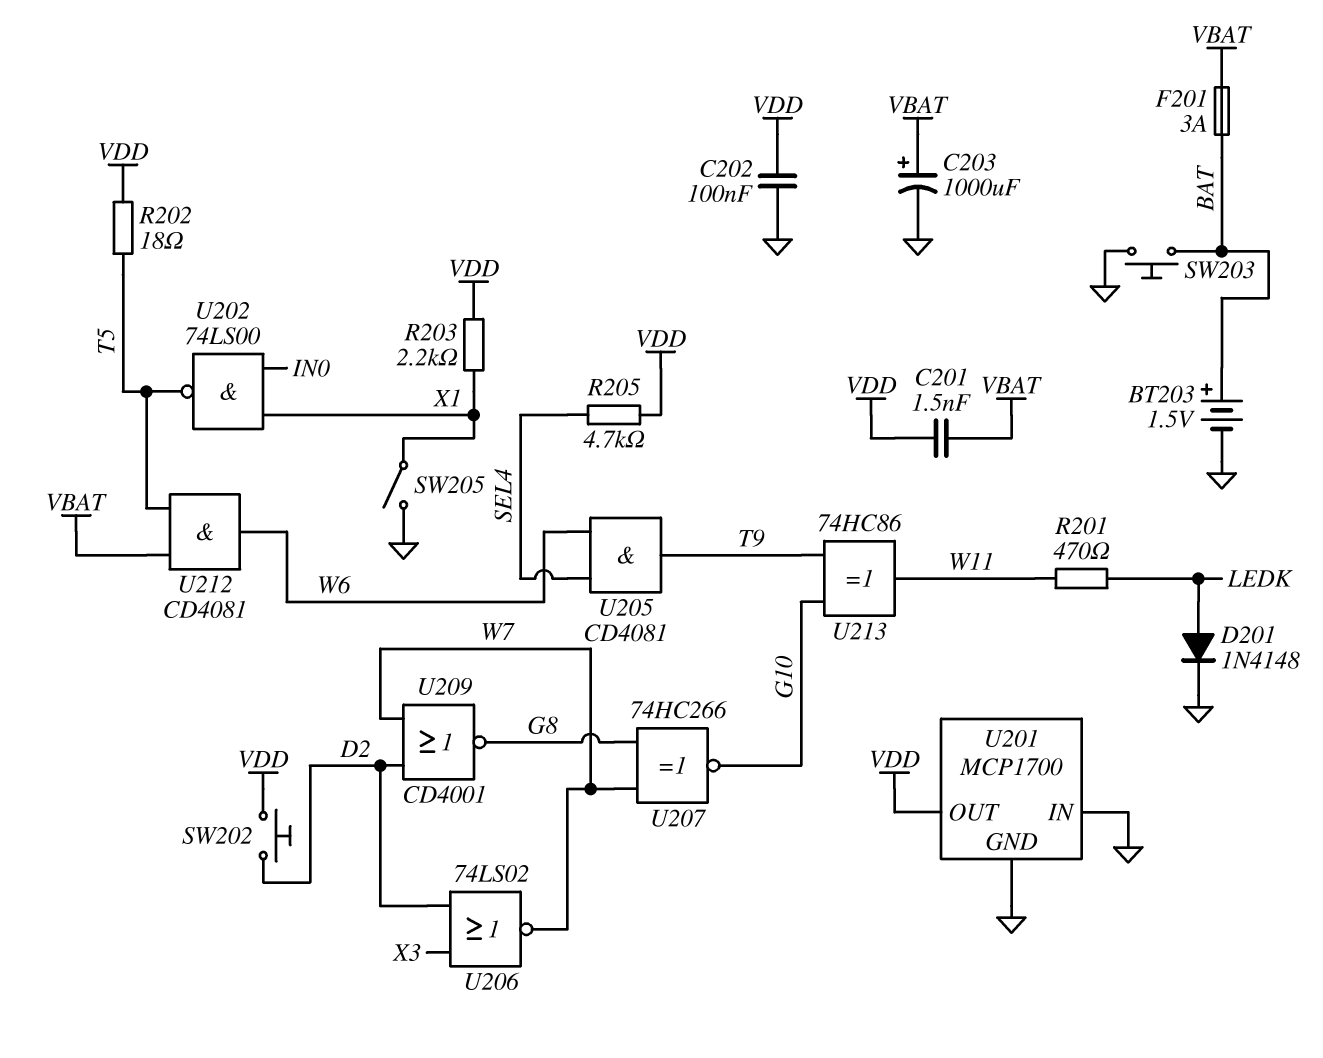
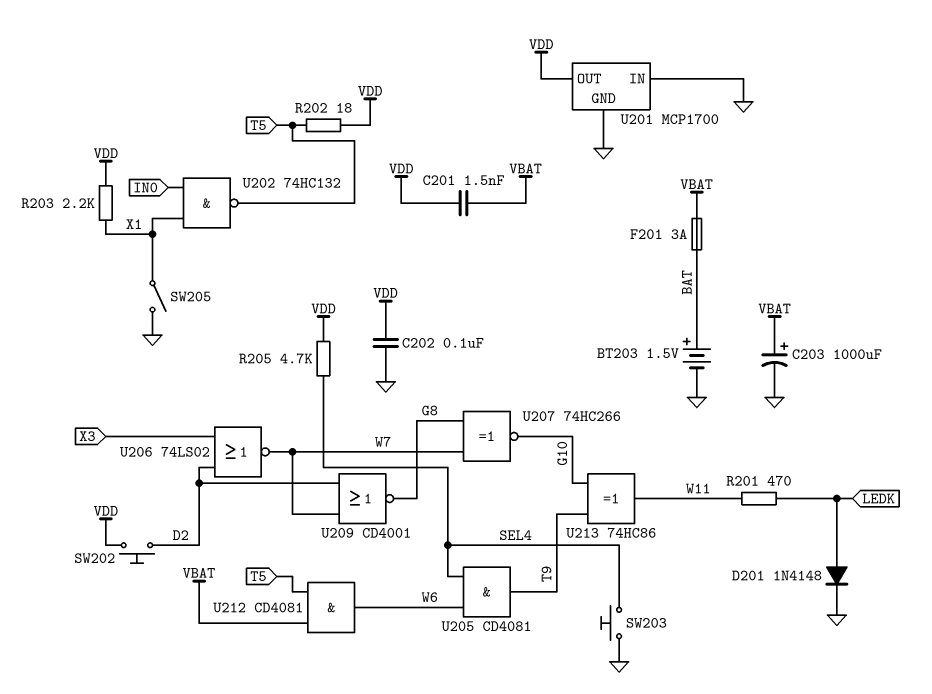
SW203: button (BAT, GND) -> button (GND, SEL4)
U202: NAND 74LS00 (in IN0, in X1, out T5) -> NAND 74HC132 (in IN0, in X1, out T5)

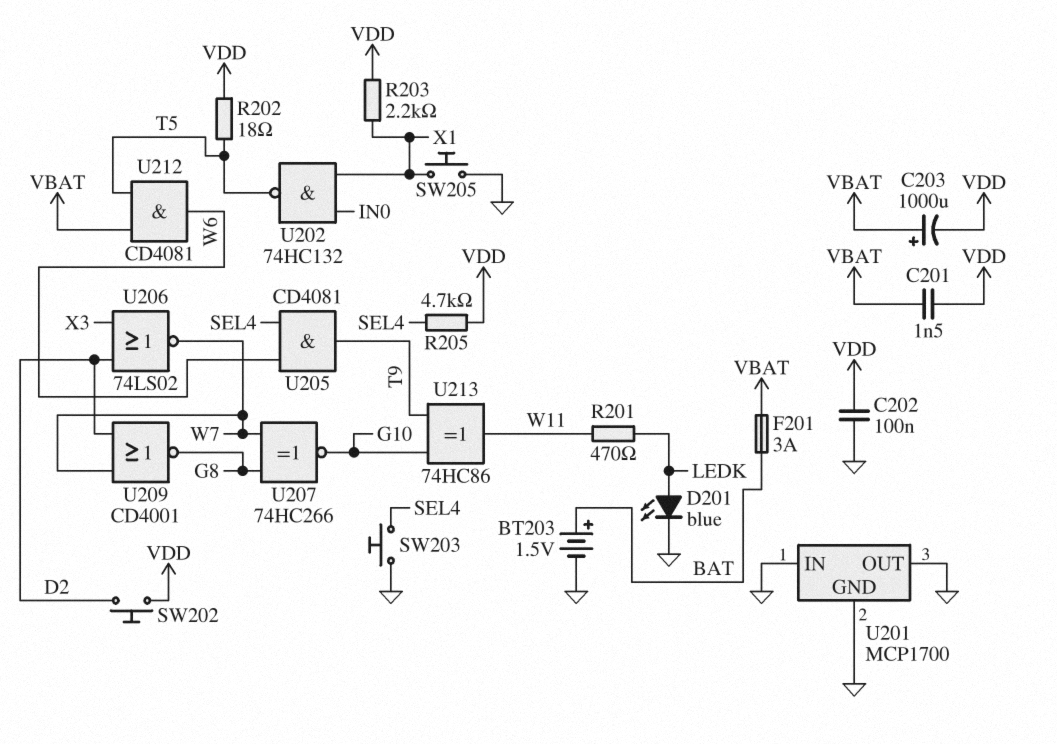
C203: 1000uF (plus VBAT, minus GND) -> 1000uF (plus VBAT, minus VDD)
D201: diode 1N4148 (A LEDK, K GND) -> LED blue (A LEDK, K GND)
SW205: switch (GND, X1) -> button (GND, X1)
U201 pin OUT: VDD -> GND

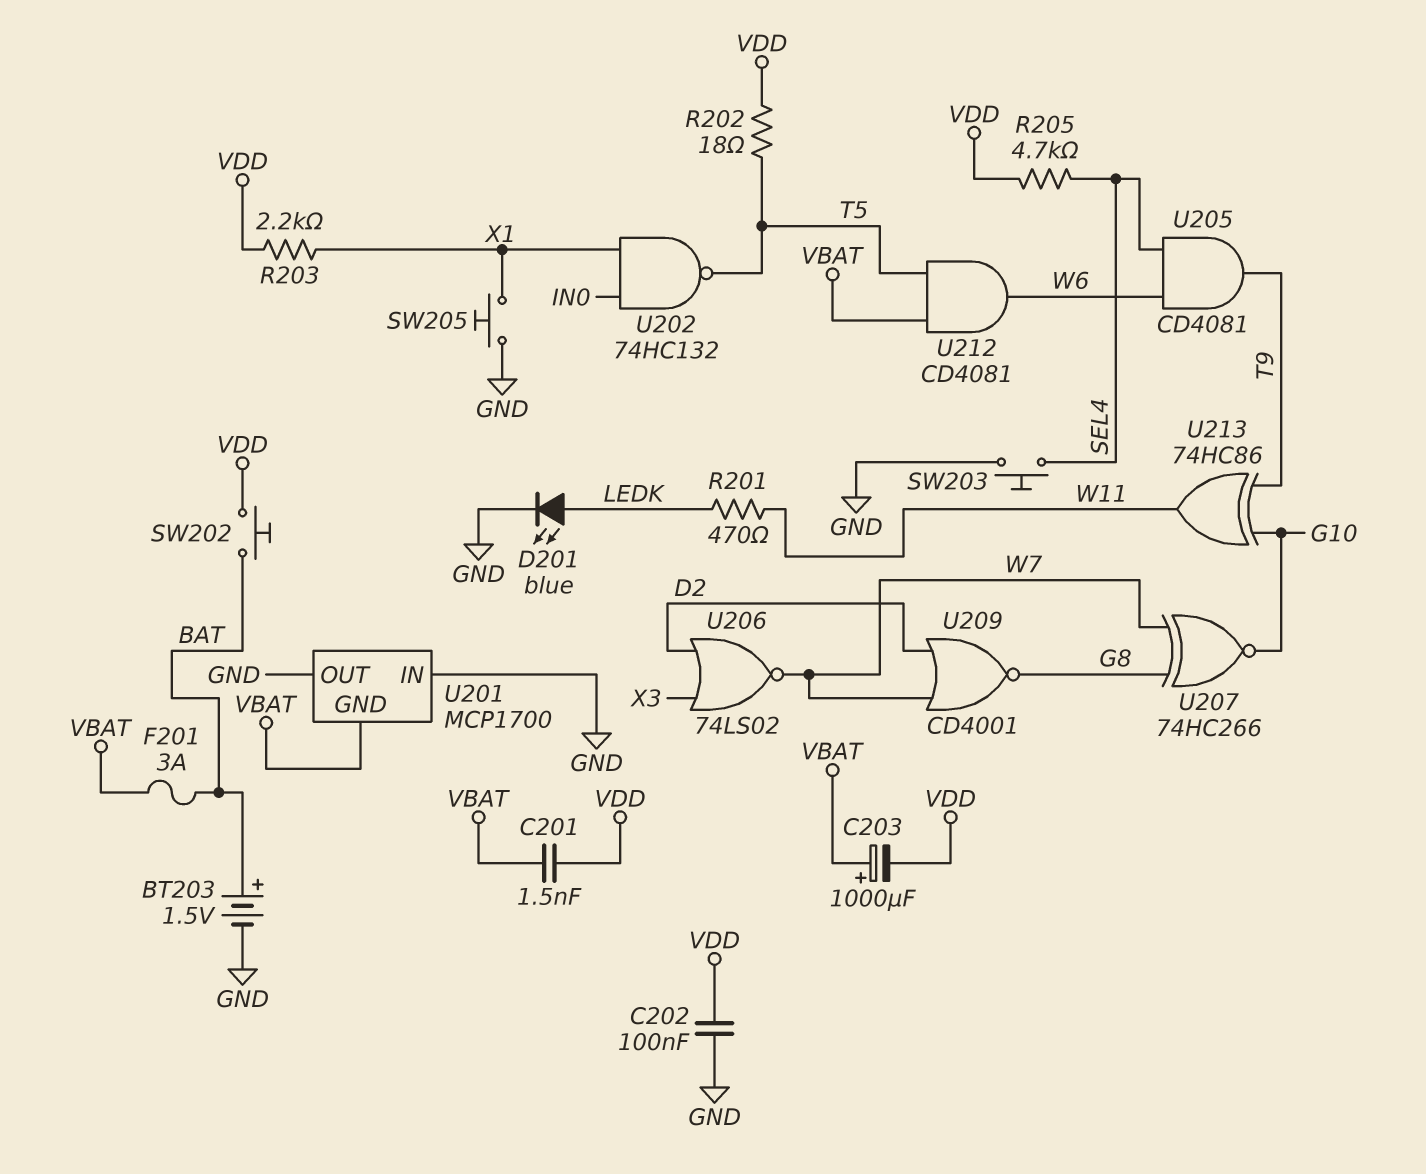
SW202: button (D2, VDD) -> button (BAT, VDD)
U201 pin GND: GND -> VBAT

